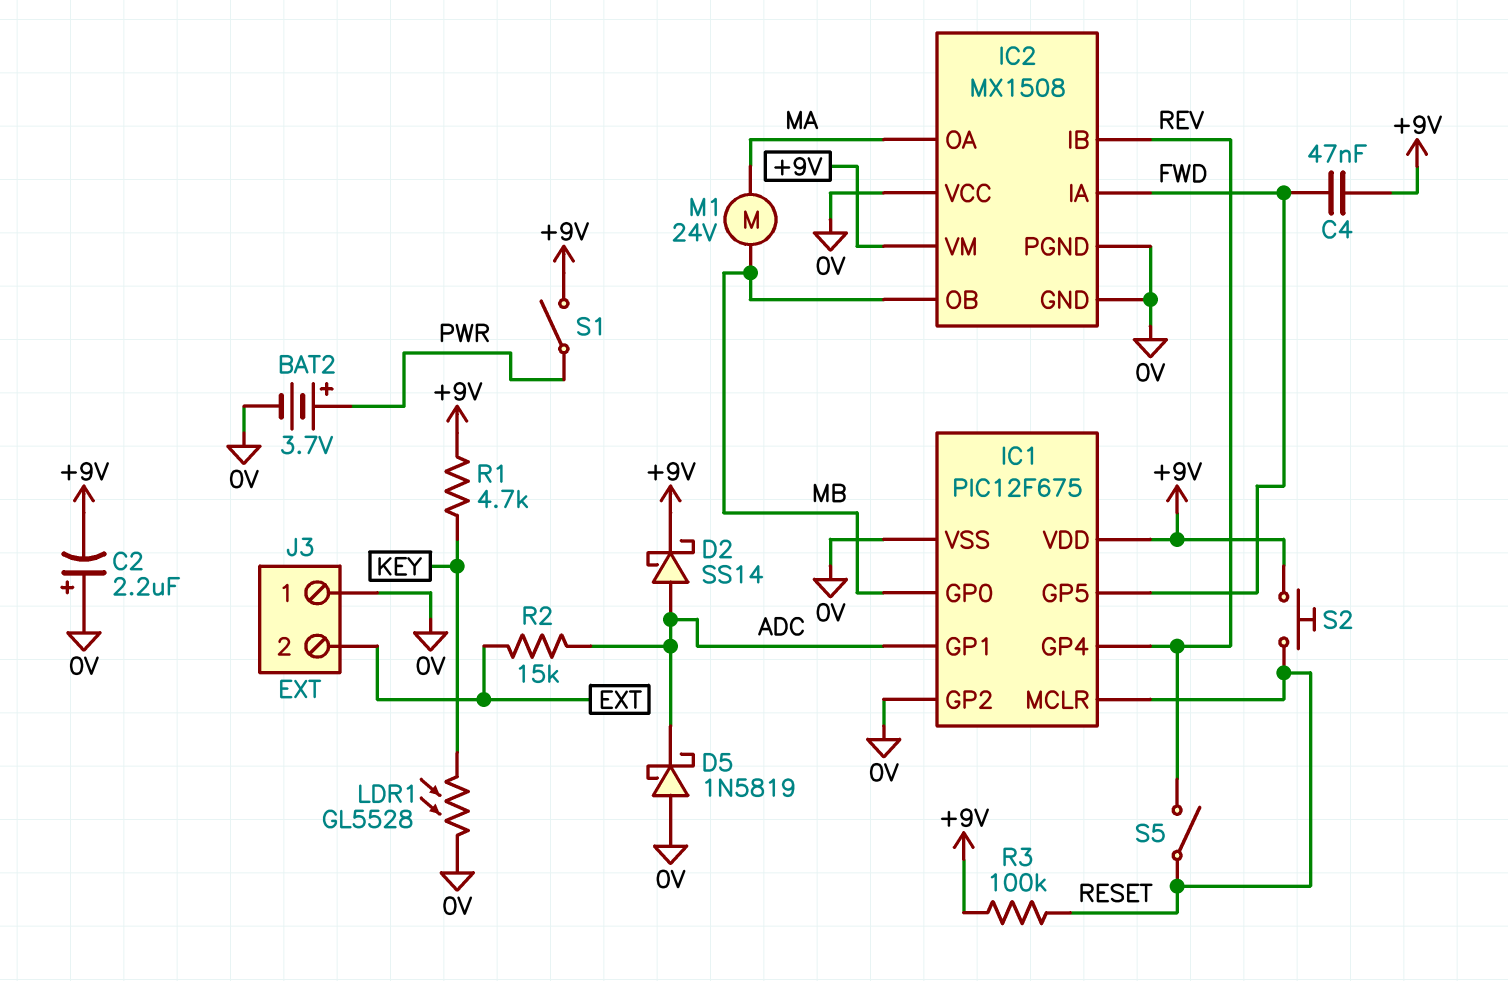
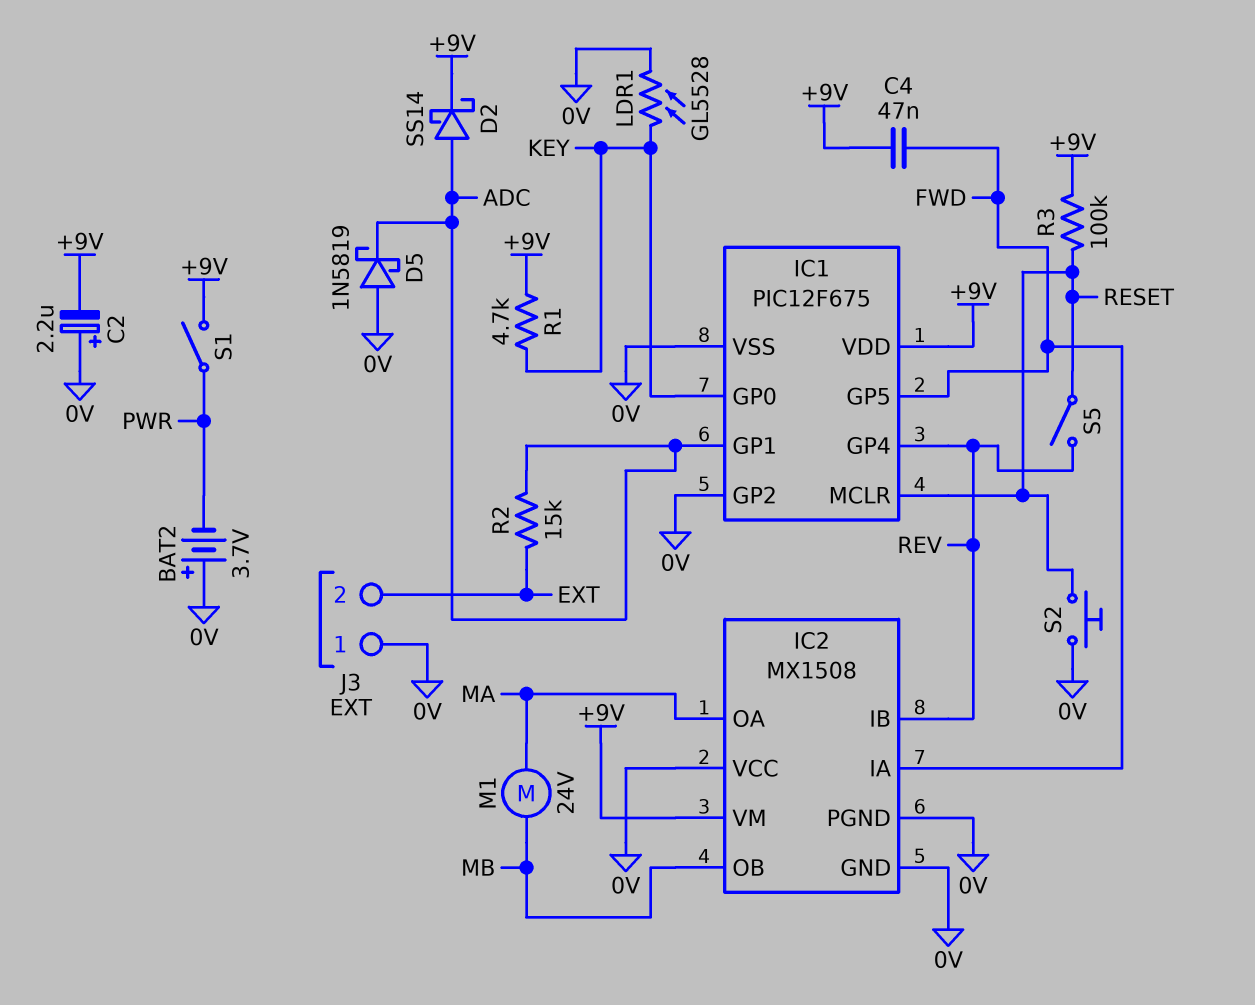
BAT2: 3.7V (plus PWR, minus 0V) -> 3.7V (plus 0V, minus PWR)
IC1 pin GP0: MB -> KEY
S2: button (+9V, RESET) -> button (0V, RESET)

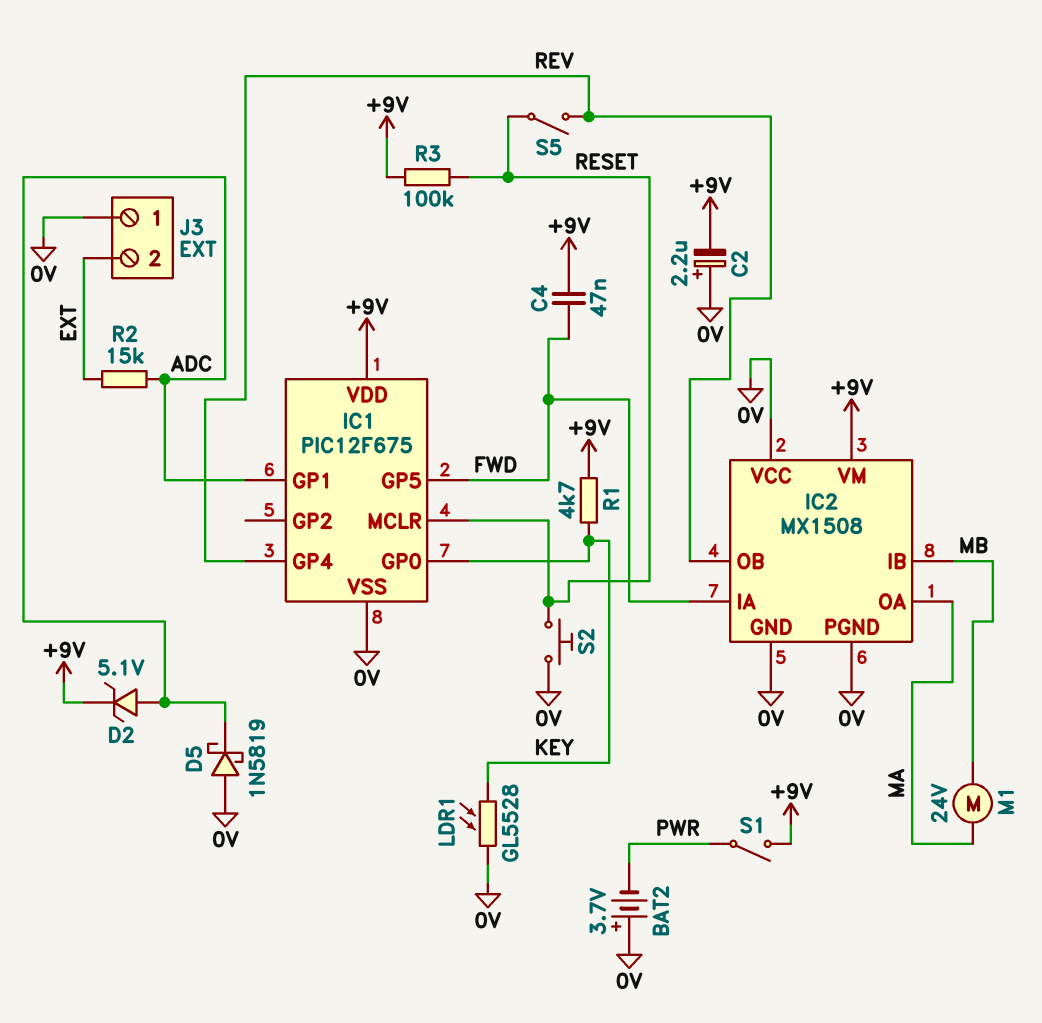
D2: schottky SS14 (A ADC, K +9V) -> zener 5.1V (A ADC, K +9V)
IC1 pin GP2: 0V -> none
IC2 pin IB: REV -> MB
IC2 pin OB: MB -> REV

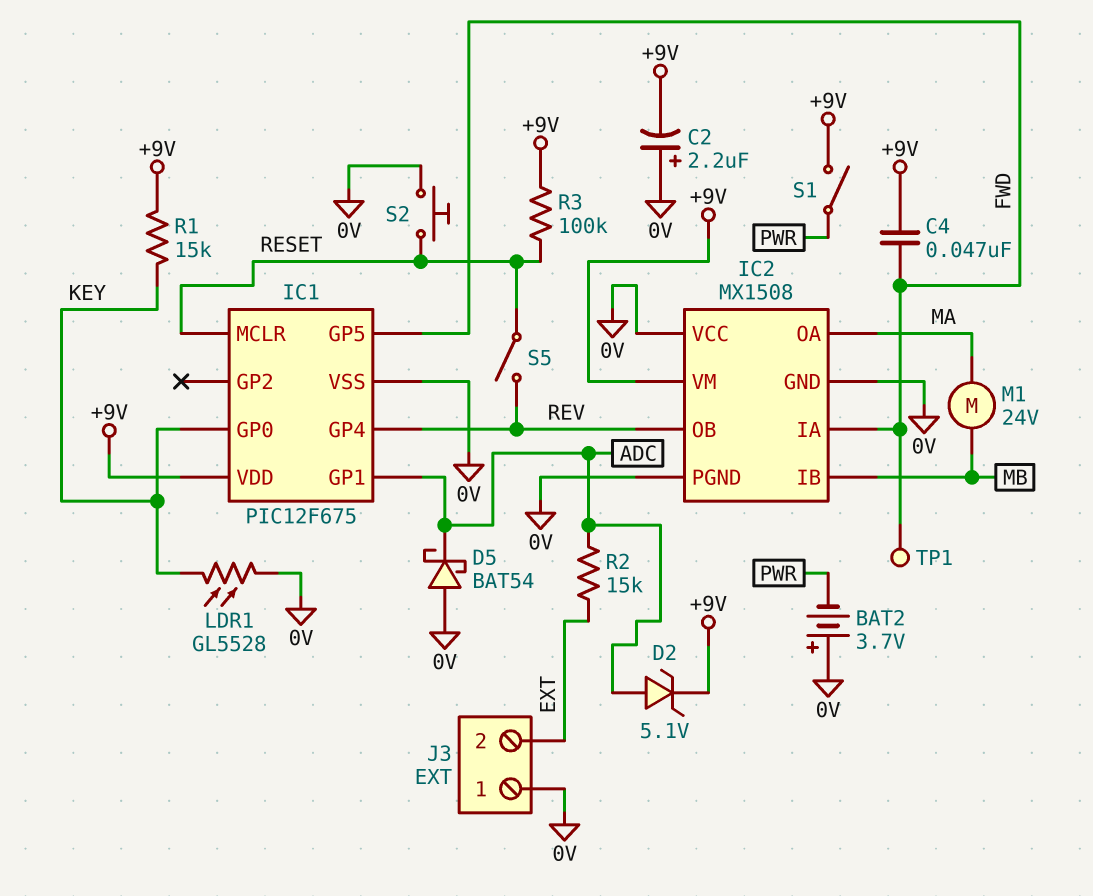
D5: schottky 1N5819 (A 0V, K ADC) -> schottky BAT54 (A 0V, K ADC)
R1: 4.7k (+9V, KEY) -> 15k (+9V, KEY)
TP1: none -> test point (FWD)

